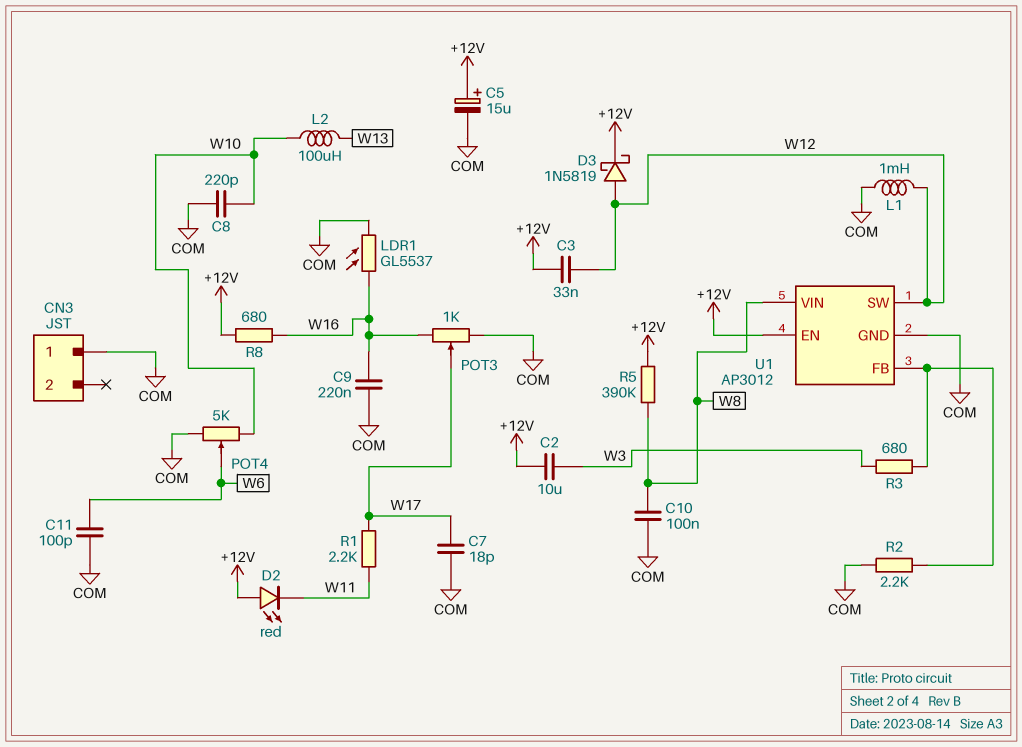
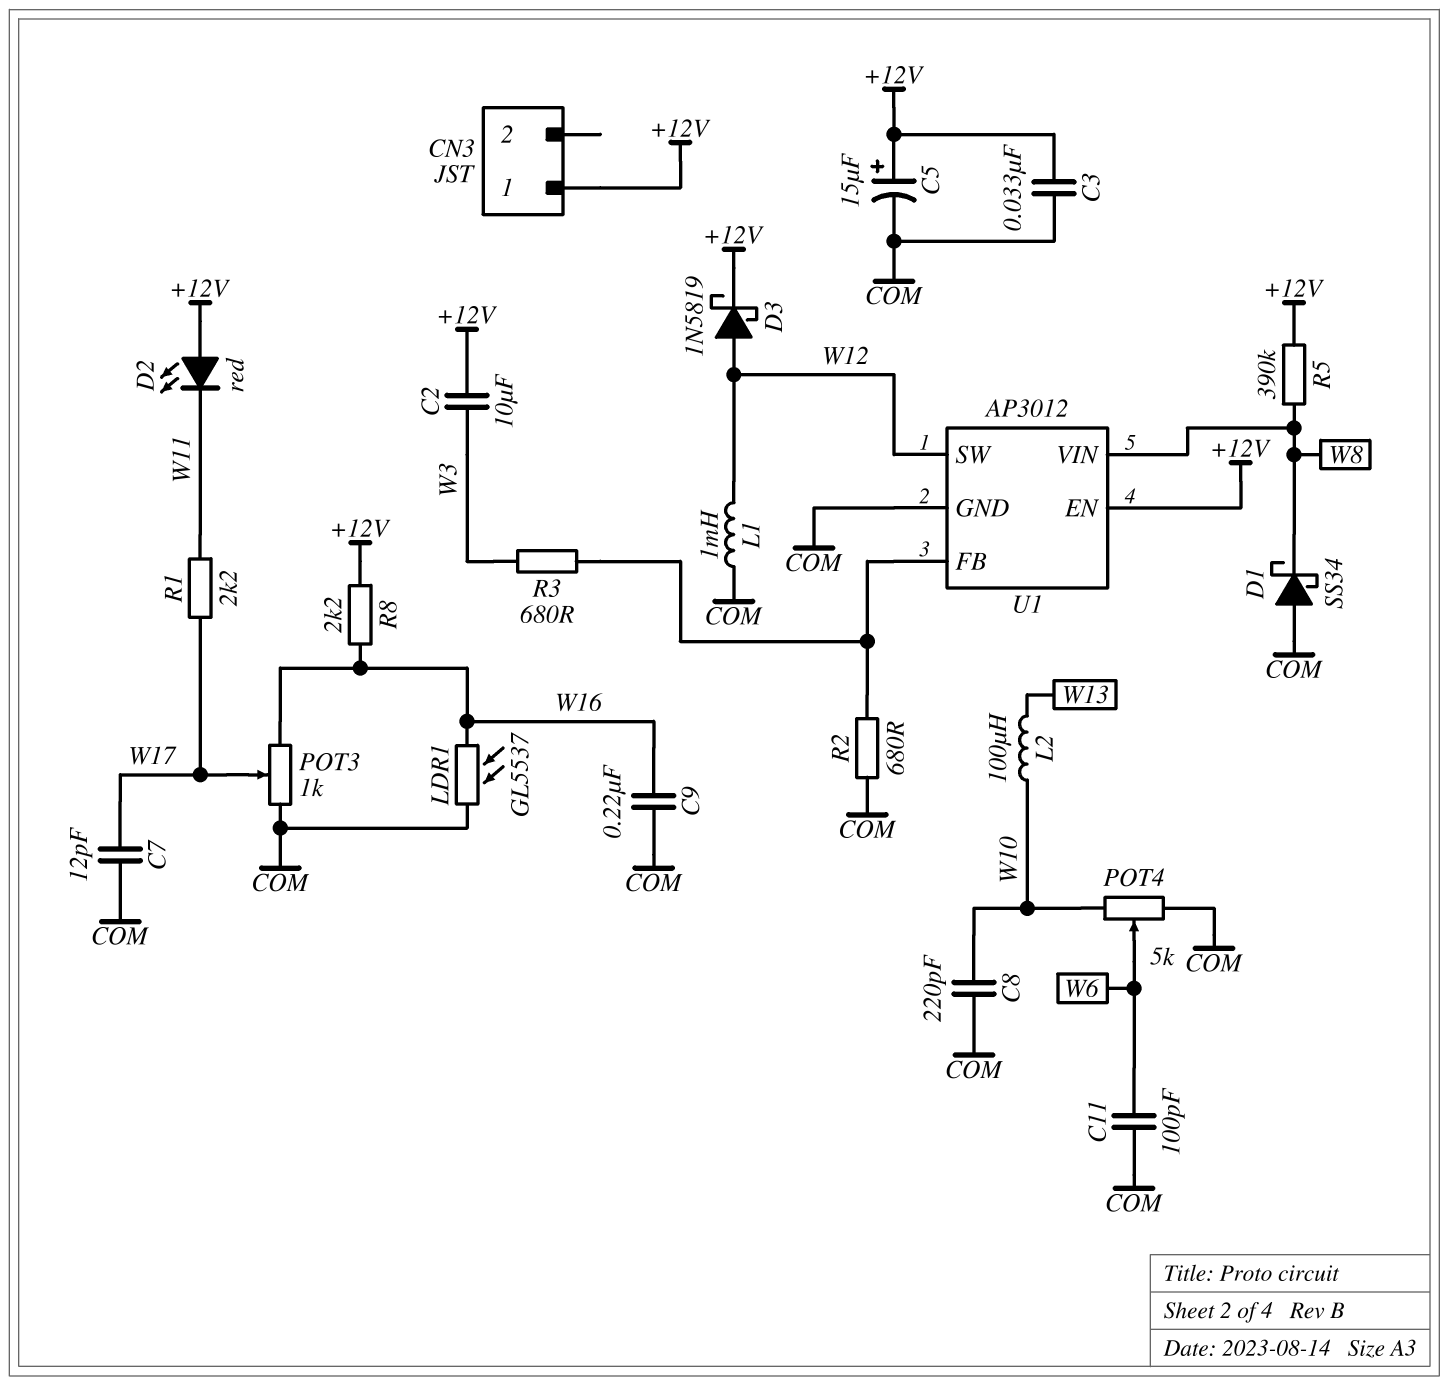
C3: 33nF (+12V, W12) -> 33nF (+12V, COM)
C7: 18pF (COM, W17) -> 12pF (COM, W17)
C10: 100nF (COM, W8) -> none
CN3 pin 1: COM -> +12V
D1: none -> schottky SS34 (A COM, K W8)
R2: 2.2k (COM, U1/FB) -> 680 (COM, U1/FB)
R8: 680 (+12V, W16) -> 2.2k (+12V, W16)

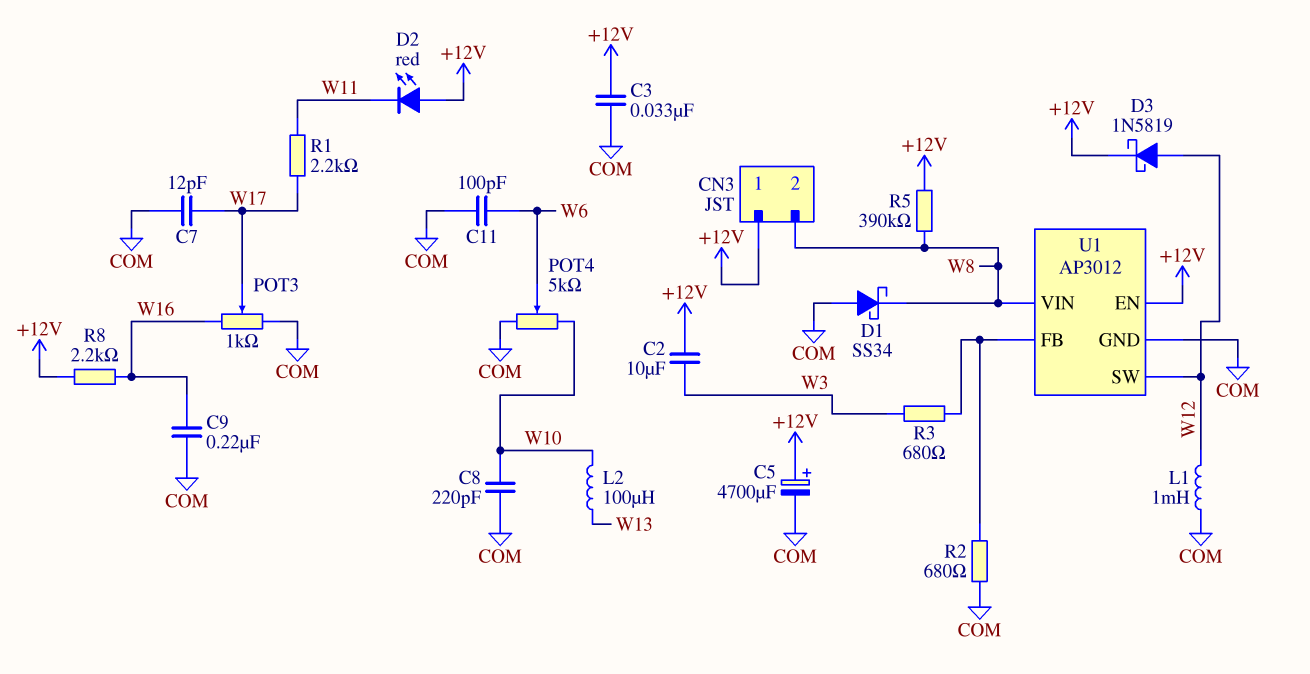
C5: 15uF (plus +12V, minus COM) -> 4700uF (plus +12V, minus COM)
CN3 pin 2: none -> W8
LDR1: GL5537 (COM, W16) -> none

